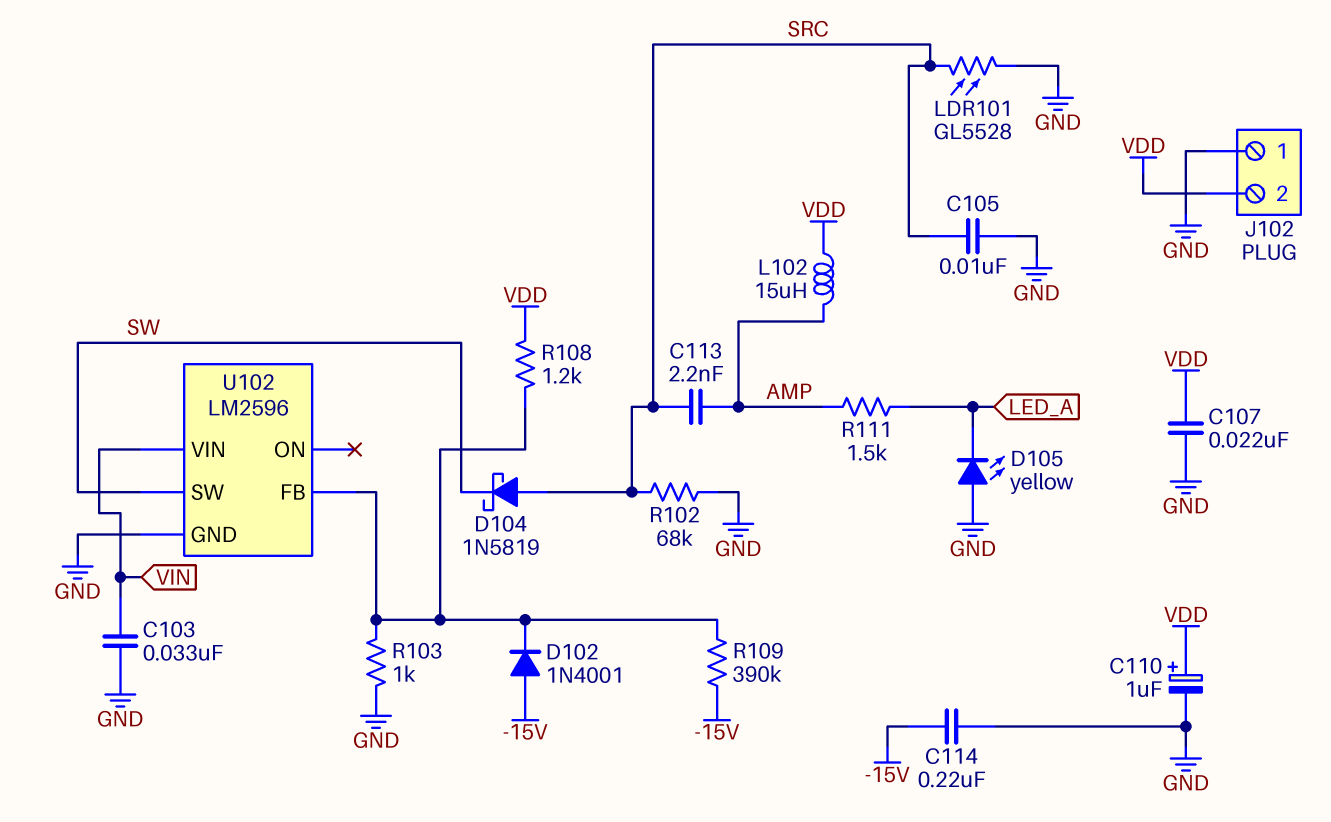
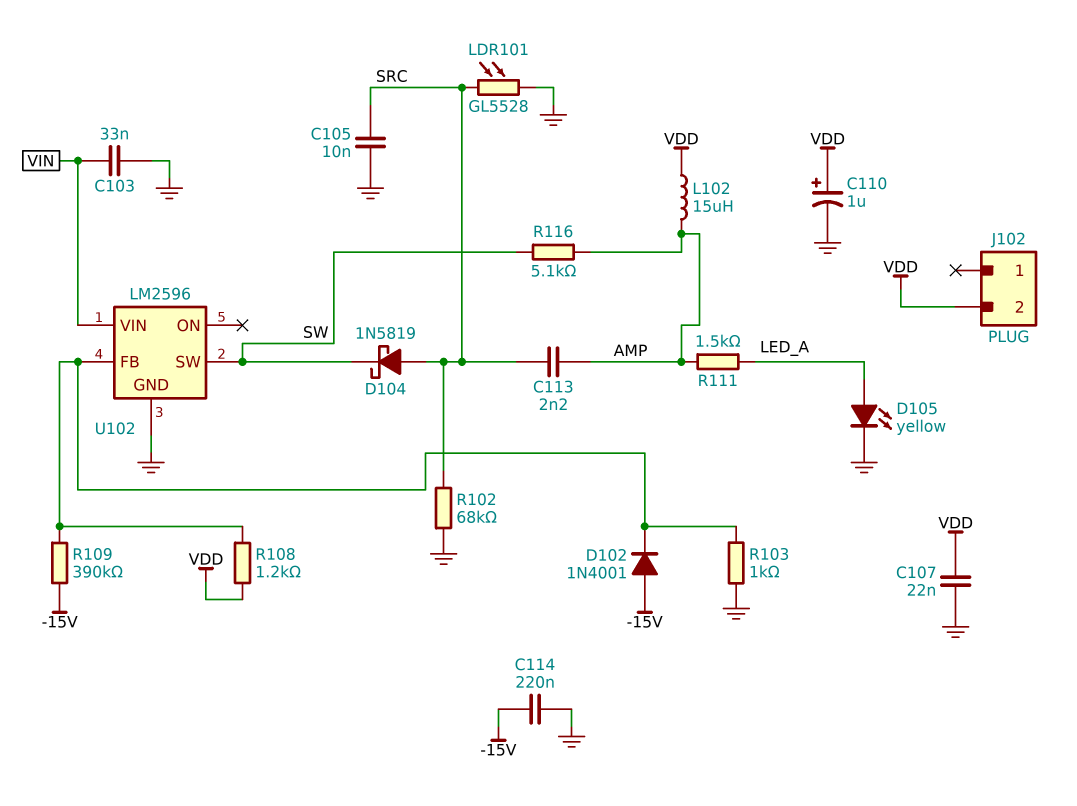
D105: LED yellow (A GND, K LED_A) -> LED yellow (A LED_A, K GND)
J102 pin 1: GND -> none
R116: none -> 5.1k (AMP, SW)

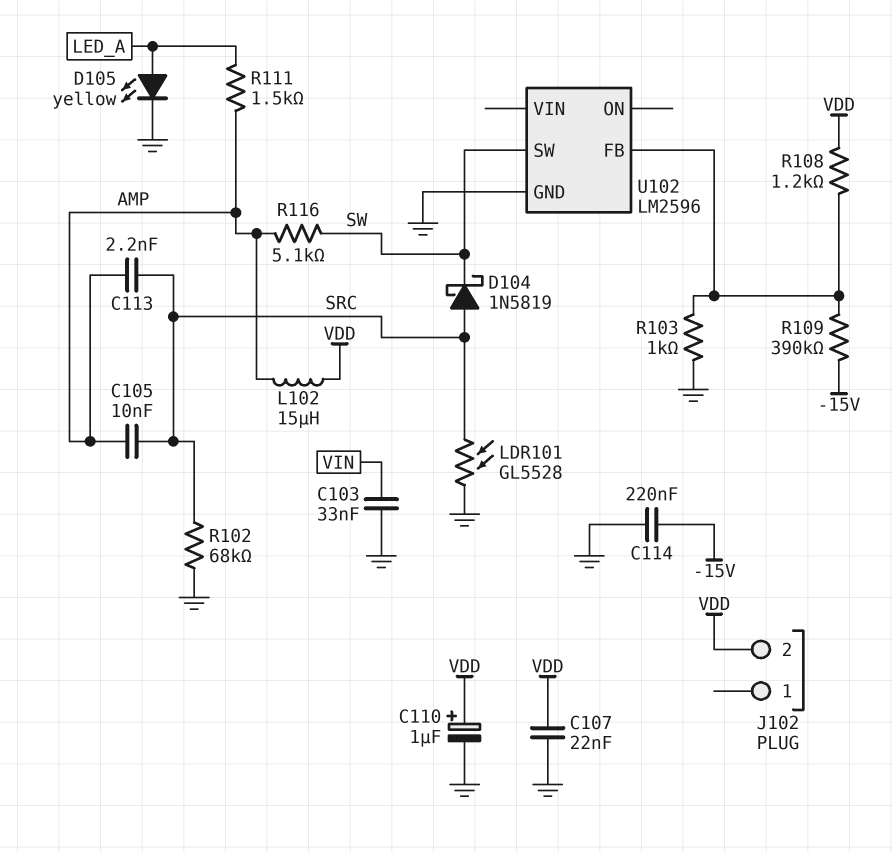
C105: 10nF (GND, SRC) -> 10nF (AMP, SRC)
D102: diode 1N4001 (A -15V, K U102/FB) -> none
U102 pin VIN: VIN -> none

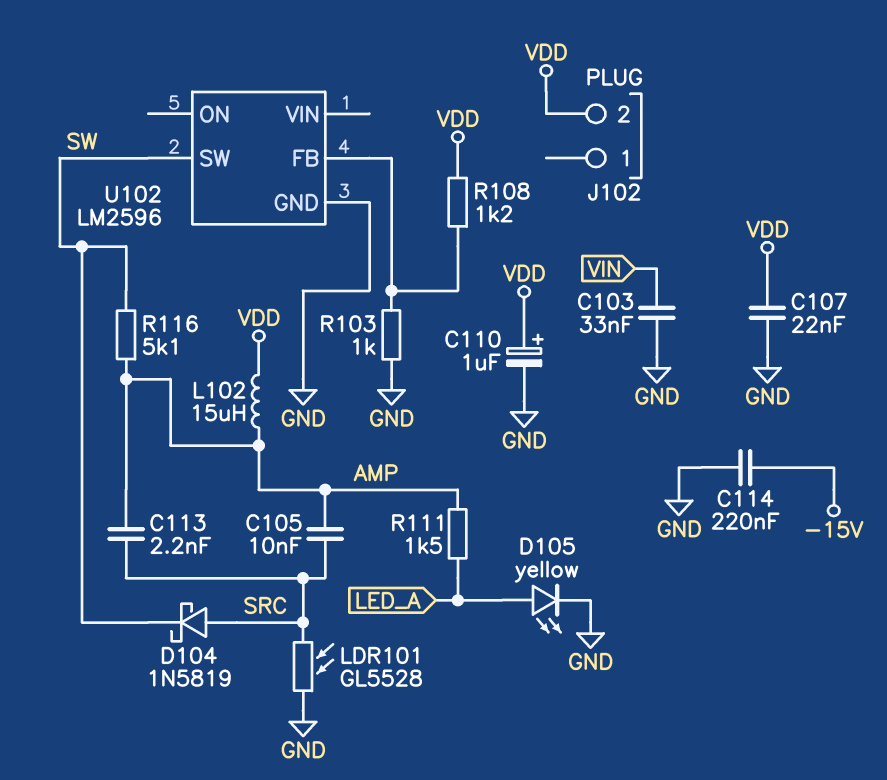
R102: 68k (GND, SRC) -> none
R109: 390k (-15V, U102/FB) -> none

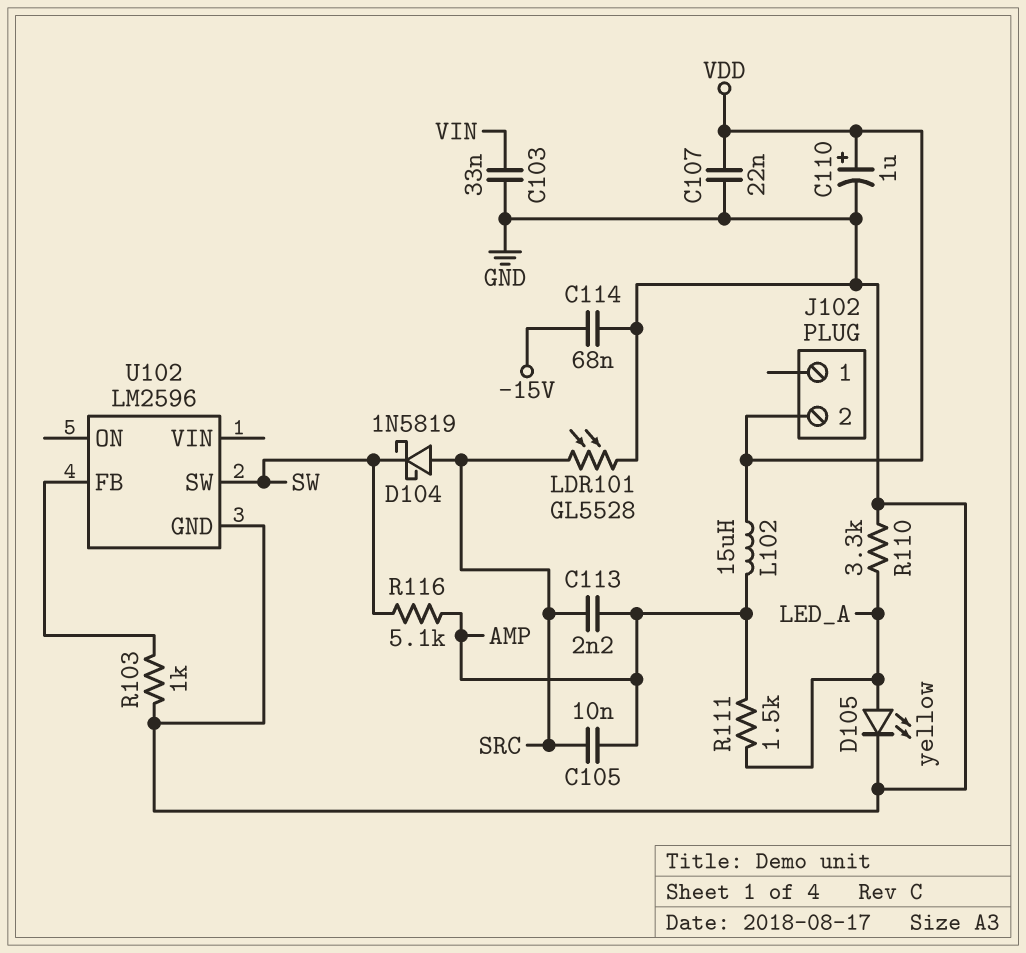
C114: 220nF (-15V, GND) -> 68nF (-15V, GND)
R108: 1.2k (U102/FB, VDD) -> none
R110: none -> 3.3k (GND, LED_A)

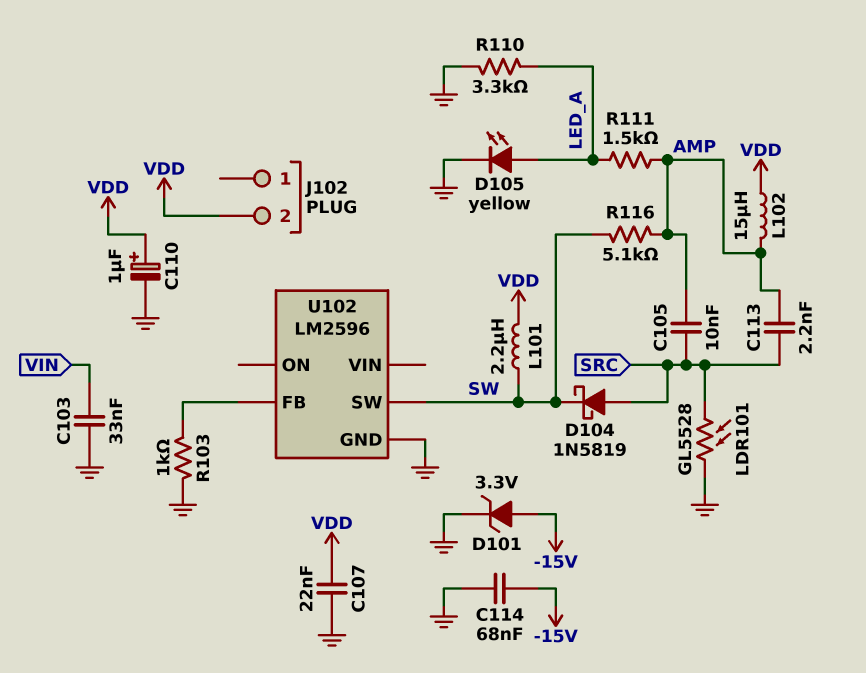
D101: none -> zener 3.3V (A -15V, K GND)
L101: none -> 2.2uH (SW, VDD)

